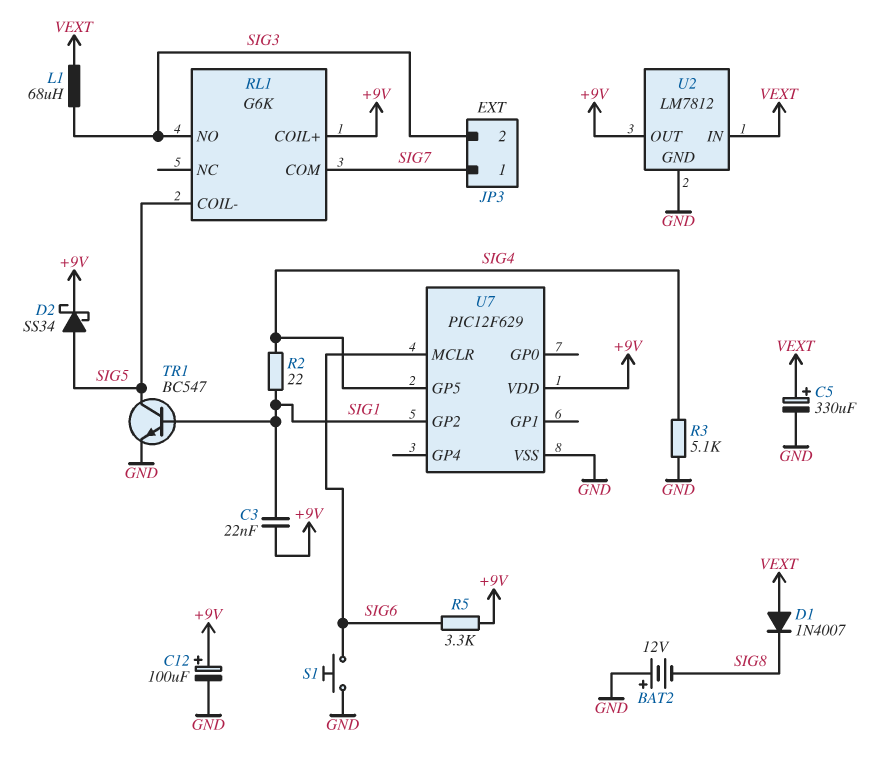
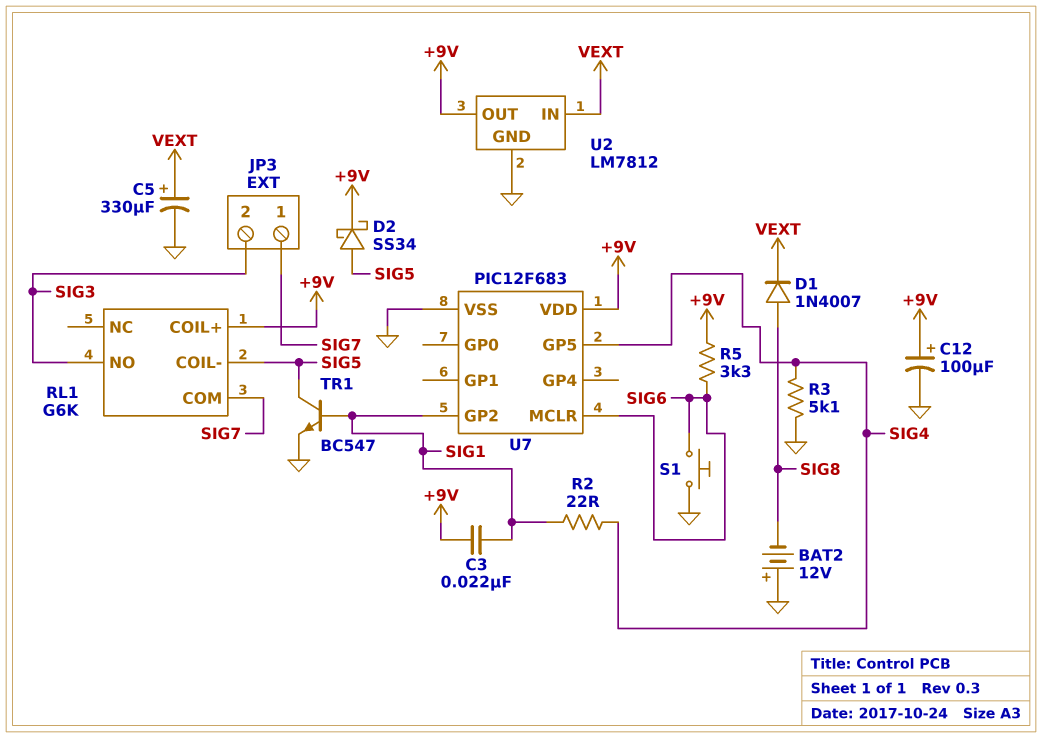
D1: diode 1N4007 (A VEXT, K SIG8) -> diode 1N4007 (A SIG8, K VEXT)
L1: 68uH (SIG3, VEXT) -> none
U7: PIC12F629 -> PIC12F683

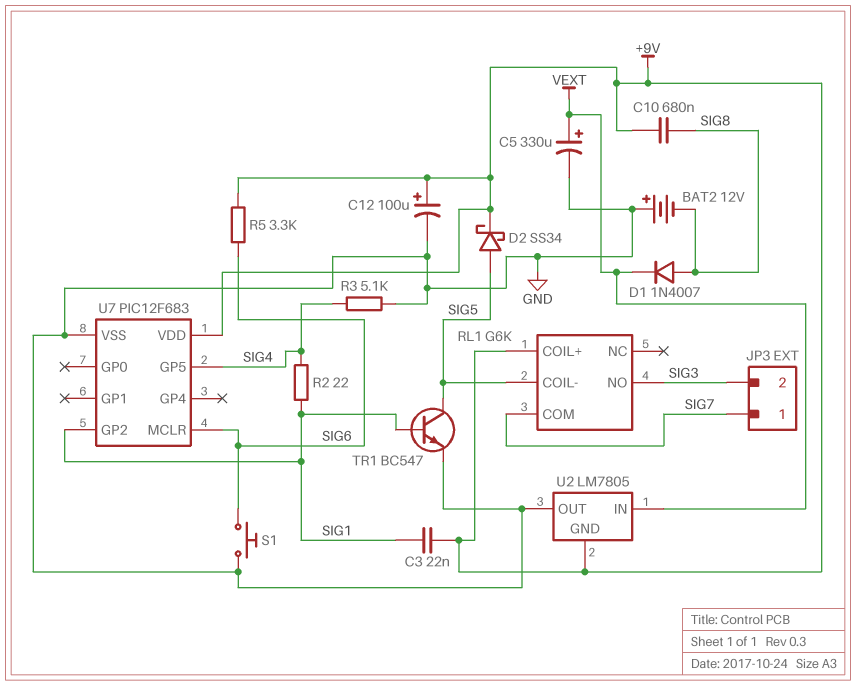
C10: none -> 680nF (+9V, SIG8)
U2: LM7812 -> LM7805
U2 pin GND: GND -> +9V
U2 pin OUT: +9V -> GND

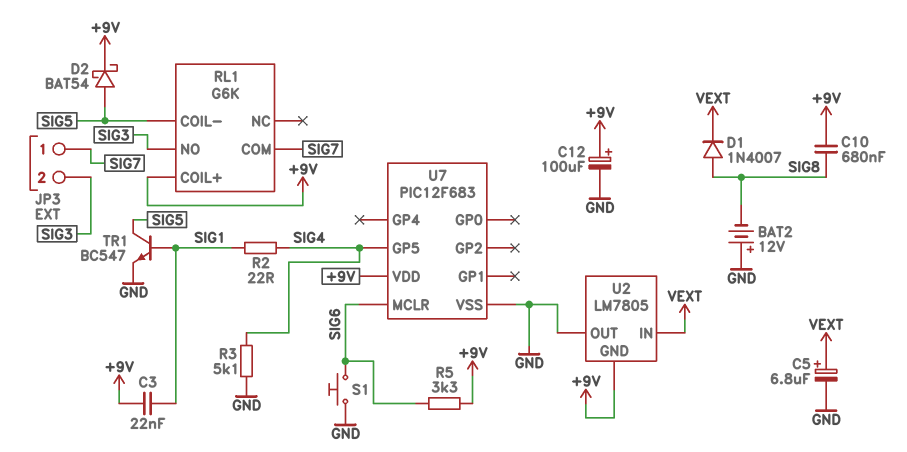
C5: 330uF (plus VEXT, minus GND) -> 6.8uF (plus VEXT, minus GND)
D2: schottky SS34 (A SIG5, K +9V) -> schottky BAT54 (A SIG5, K +9V)
U7 pin GP2: SIG1 -> none

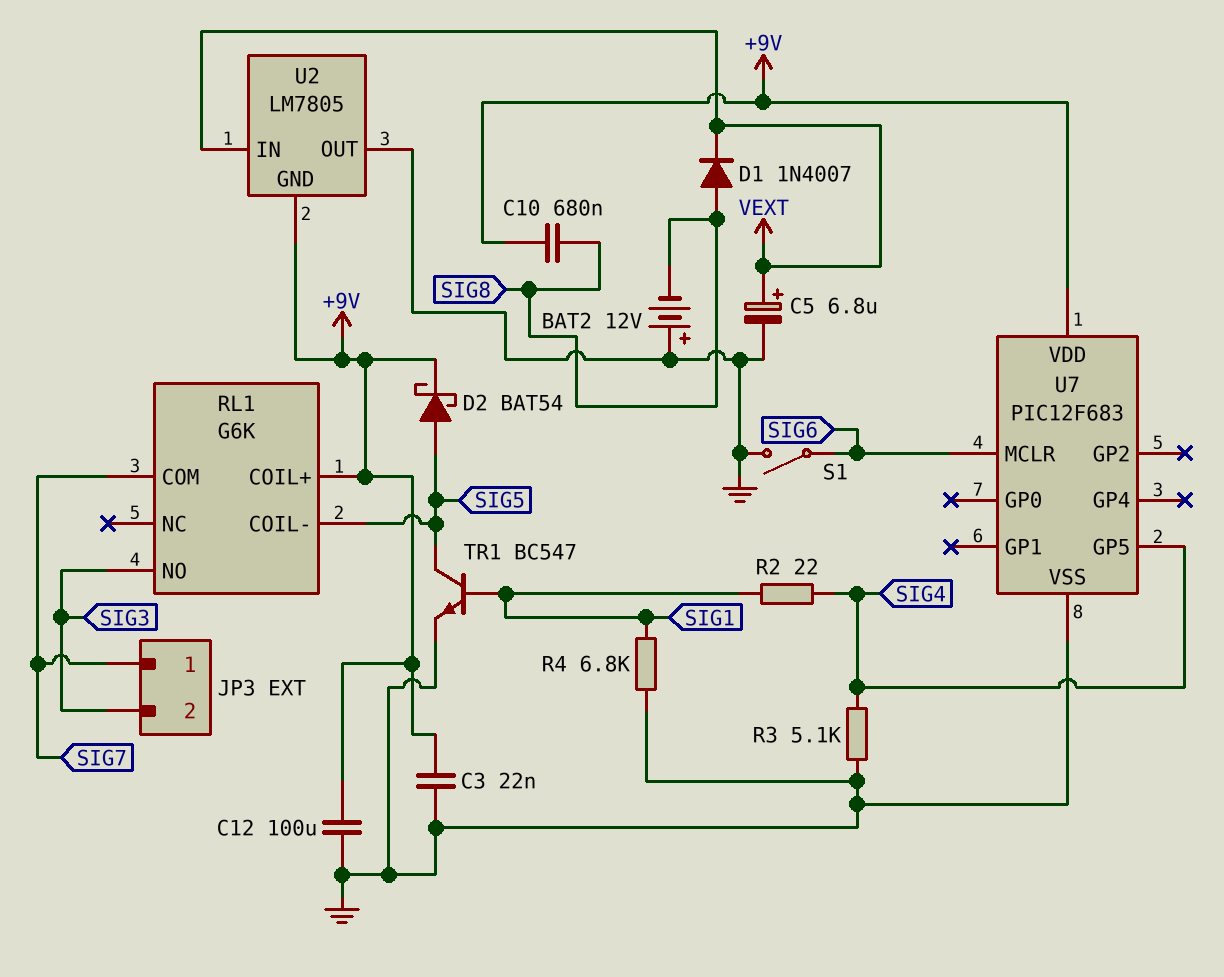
C3: 22nF (+9V, SIG1) -> 22nF (+9V, GND)
C12: 100uF (plus +9V, minus GND) -> 100uF (+9V, GND)
R4: none -> 6.8k (GND, SIG1)
R5: 3.3k (+9V, SIG6) -> none
S1: button (GND, SIG6) -> switch (GND, SIG6)

